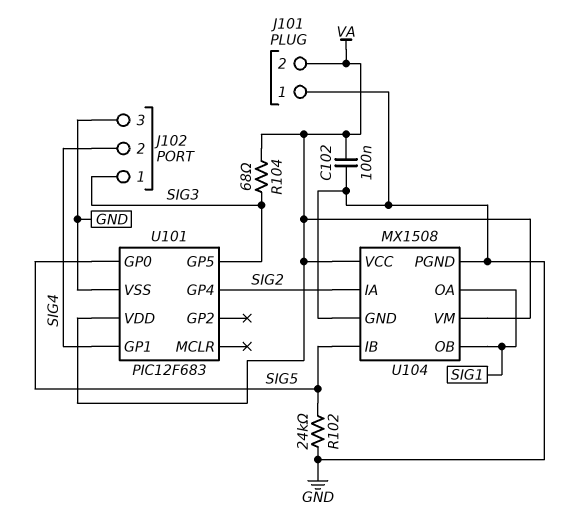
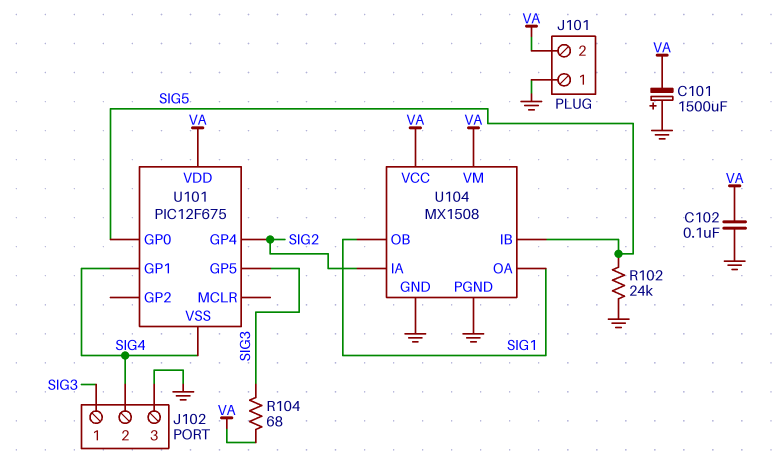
C101: none -> 1500uF (plus GND, minus VA)
U101: PIC12F683 -> PIC12F675
U101 pin VSS: GND -> SIG4

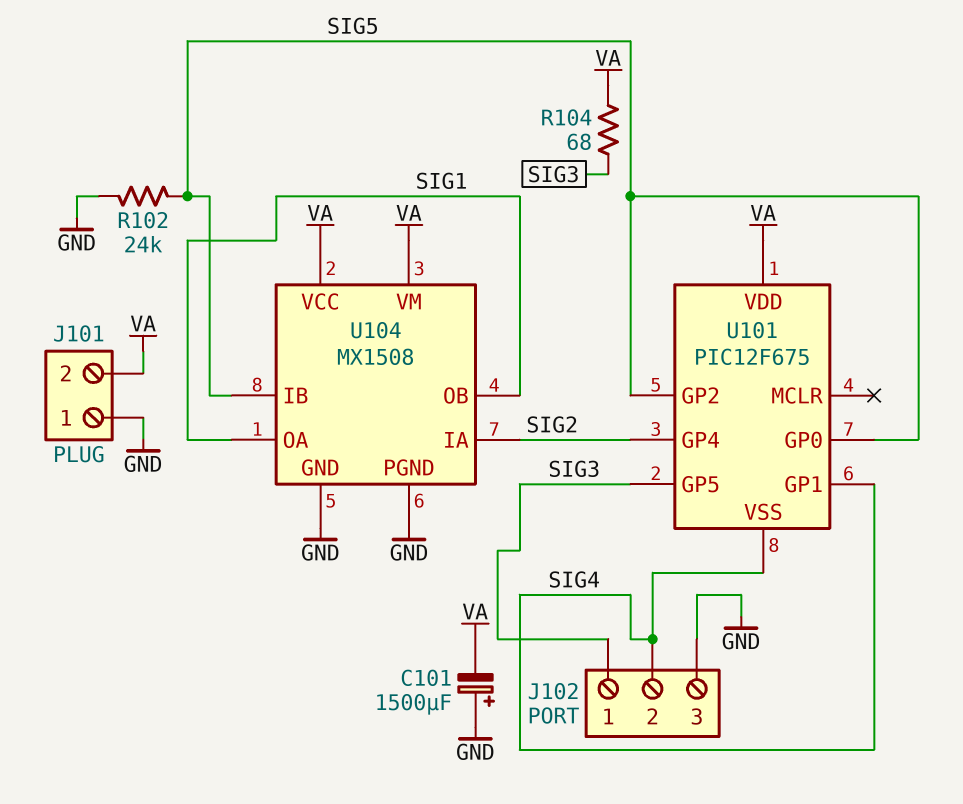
C102: 100nF (GND, VA) -> none
U101 pin GP2: none -> SIG5

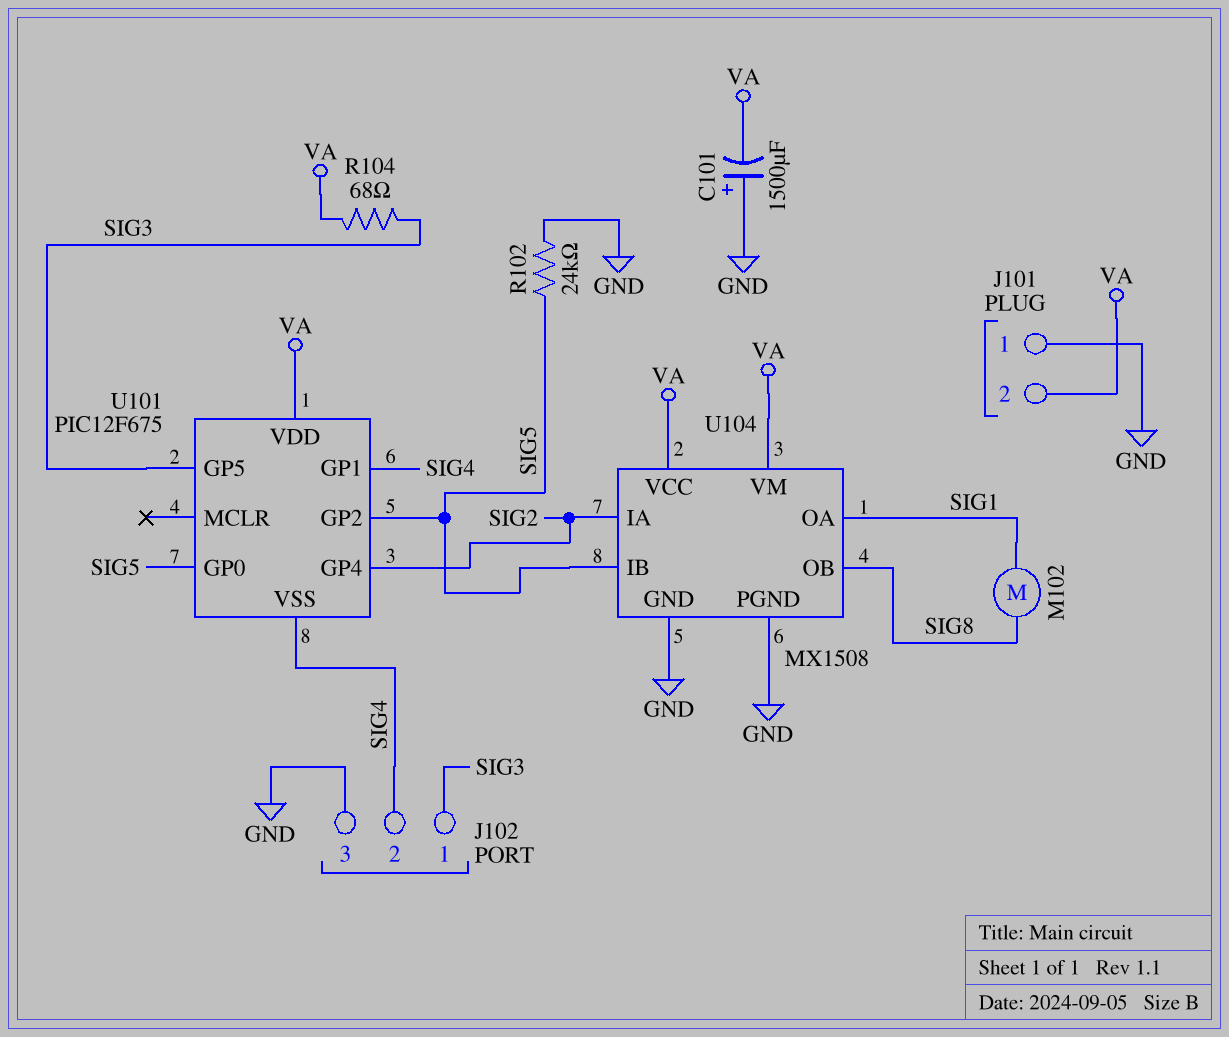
M102: none -> motor (SIG1, SIG8)
U104 pin OB: SIG1 -> SIG8

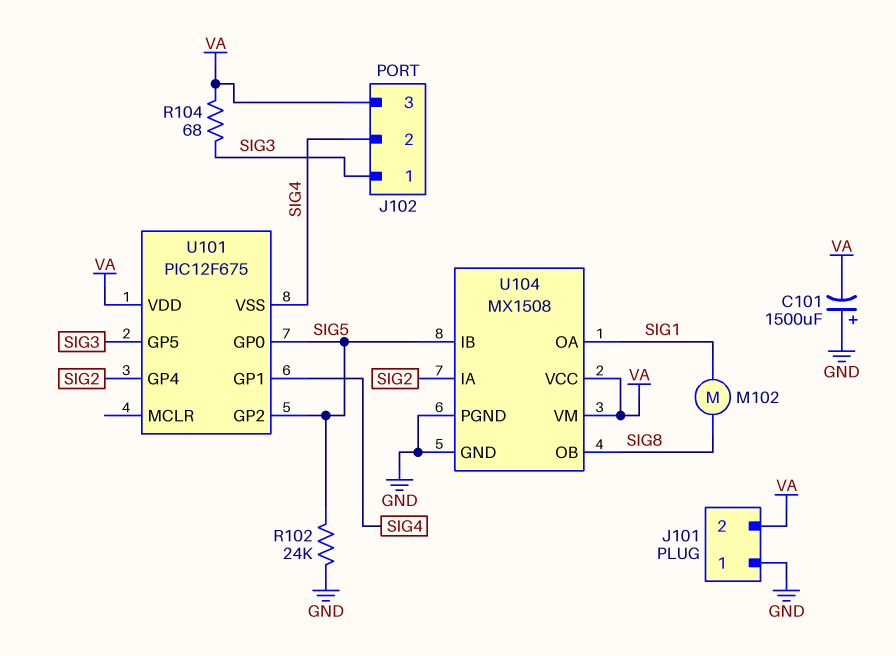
J102 pin 3: GND -> VA

